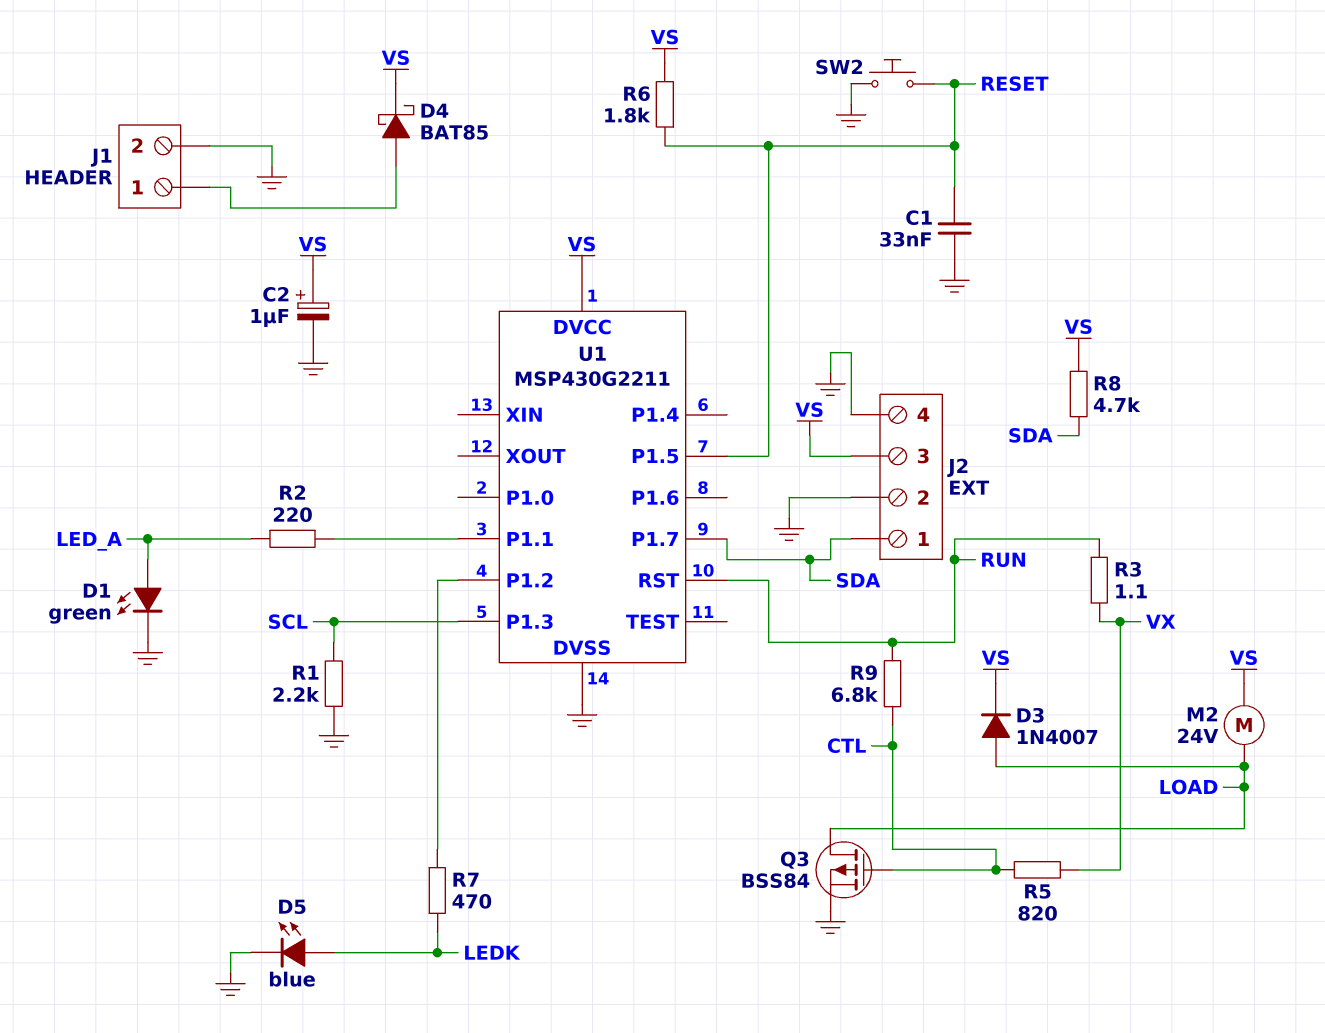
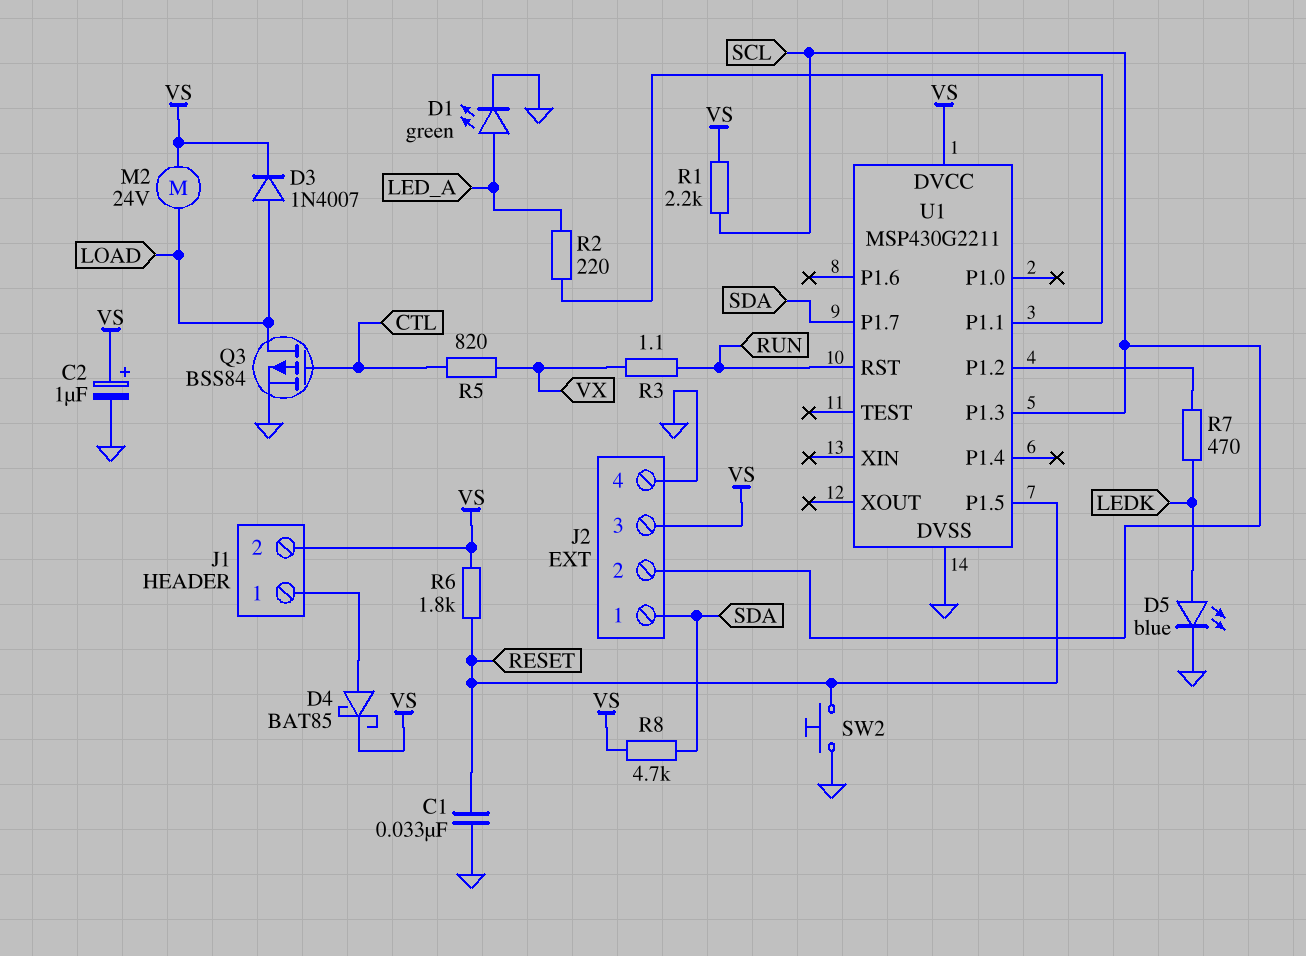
J1 pin 2: GND -> VS
J2 pin 2: GND -> SCL
R1: 2.2k (GND, SCL) -> 2.2k (SCL, VS)
R9: 6.8k (CTL, RUN) -> none

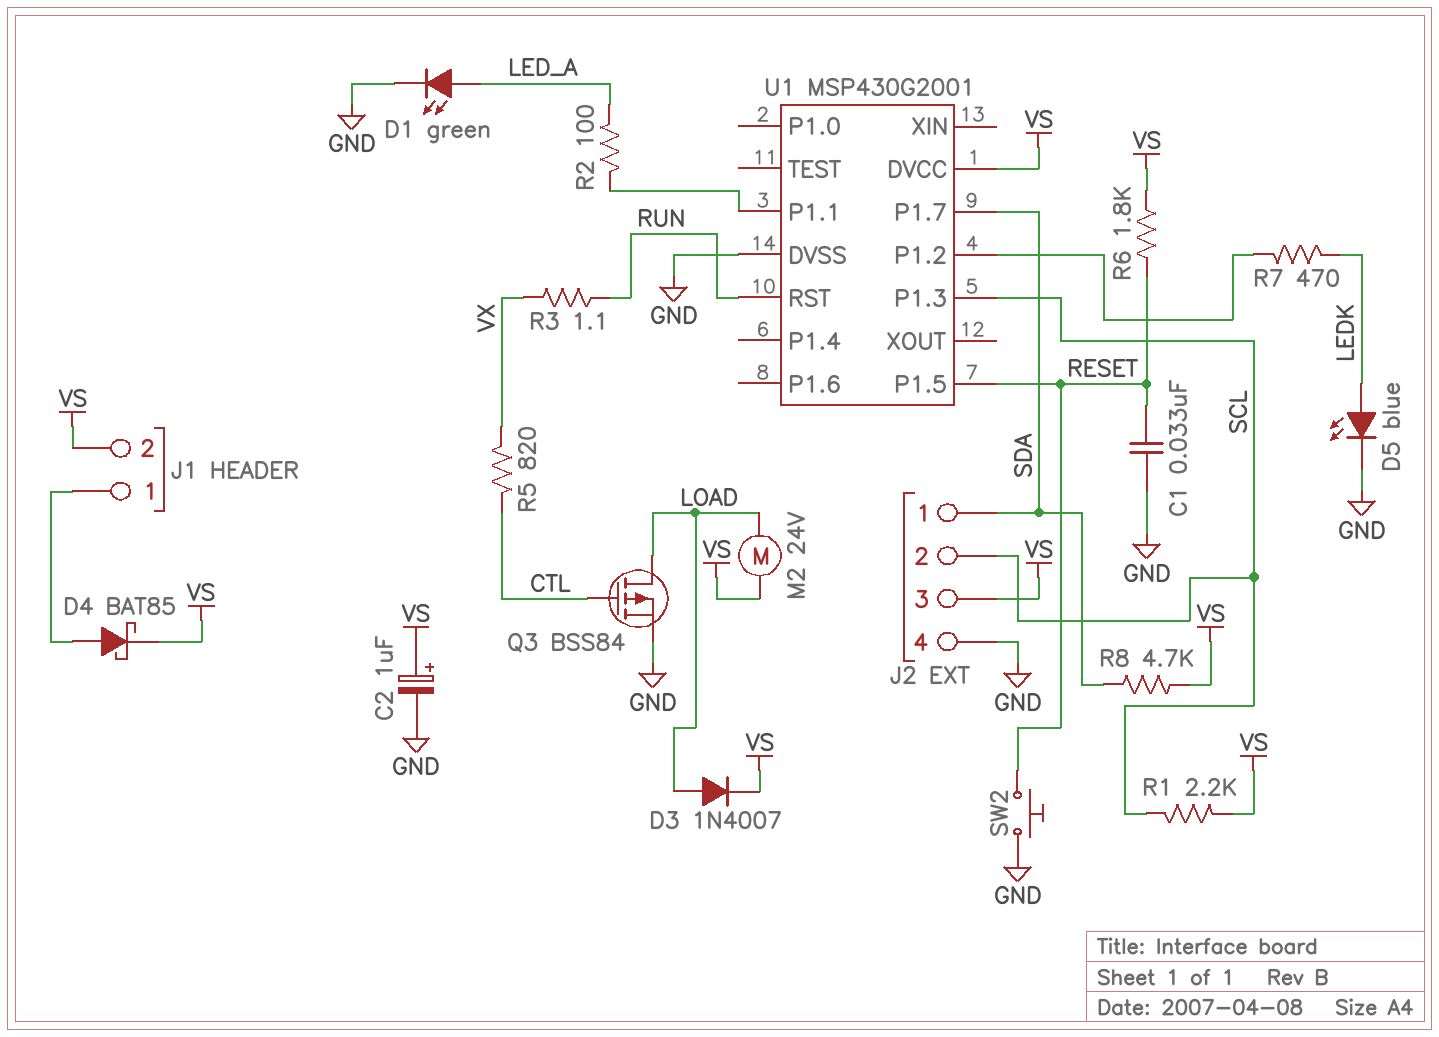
R2: 220 (LED_A, U1/P1.1) -> 100 (LED_A, U1/P1.1)
U1: MSP430G2211 -> MSP430G2001

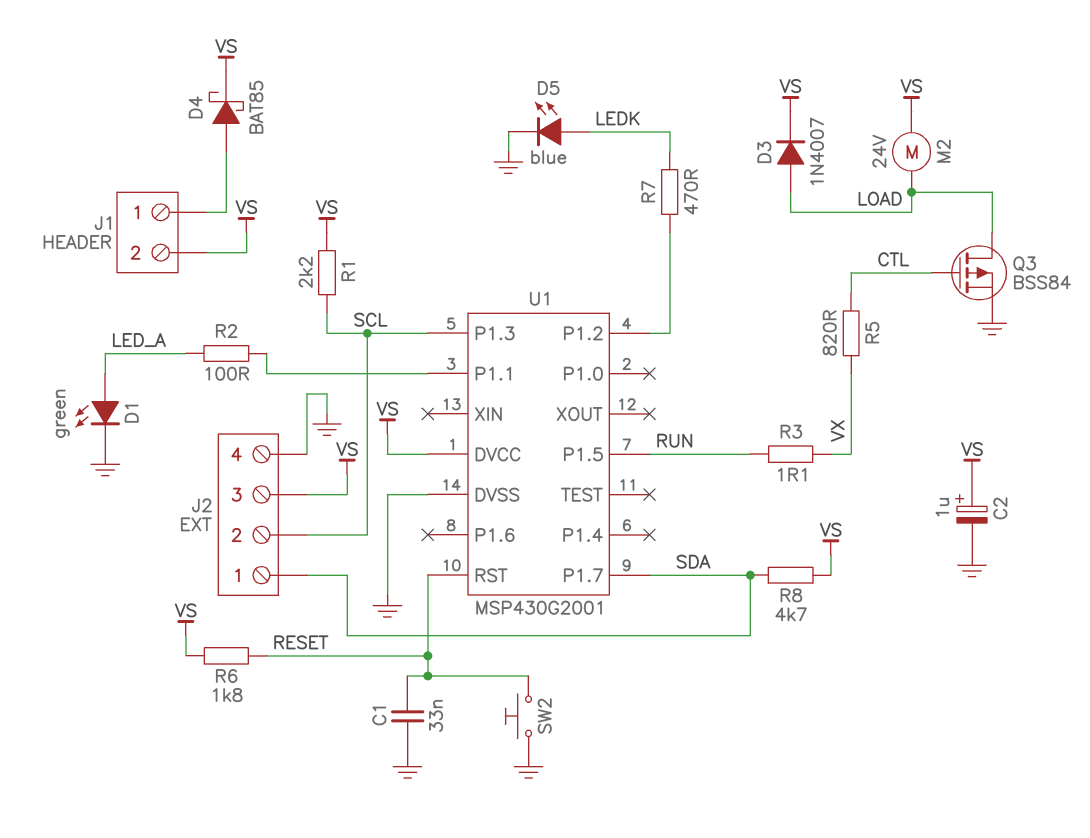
U1 pin P1.5: RESET -> RUN
U1 pin RST: RUN -> RESET

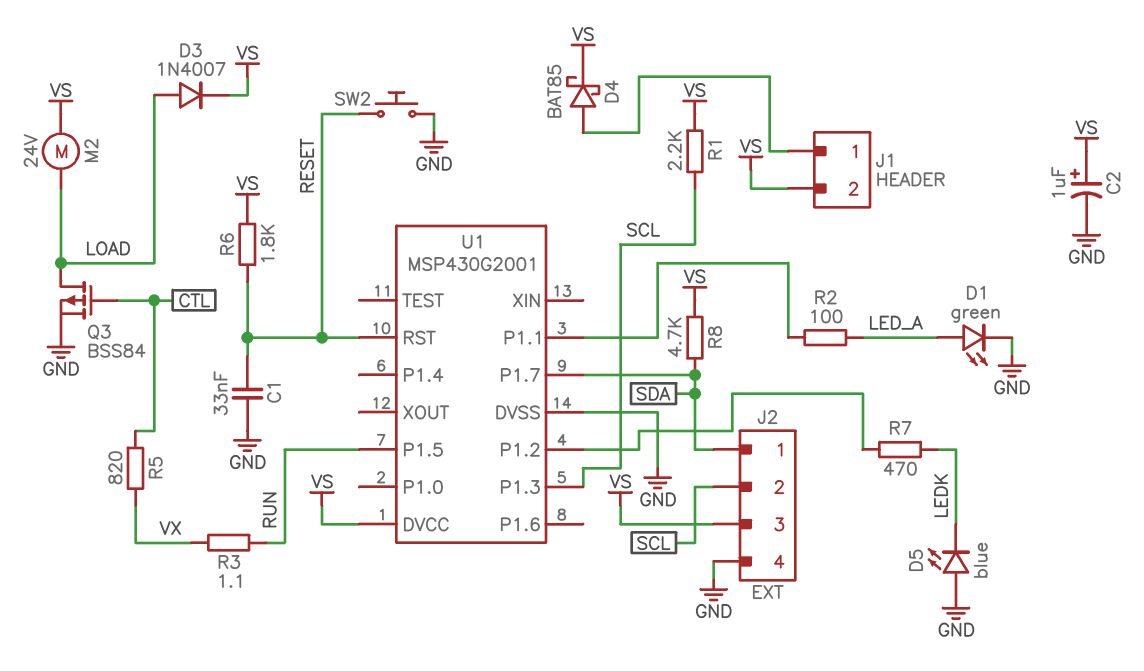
D5: LED blue (A LEDK, K GND) -> LED blue (A GND, K LEDK)

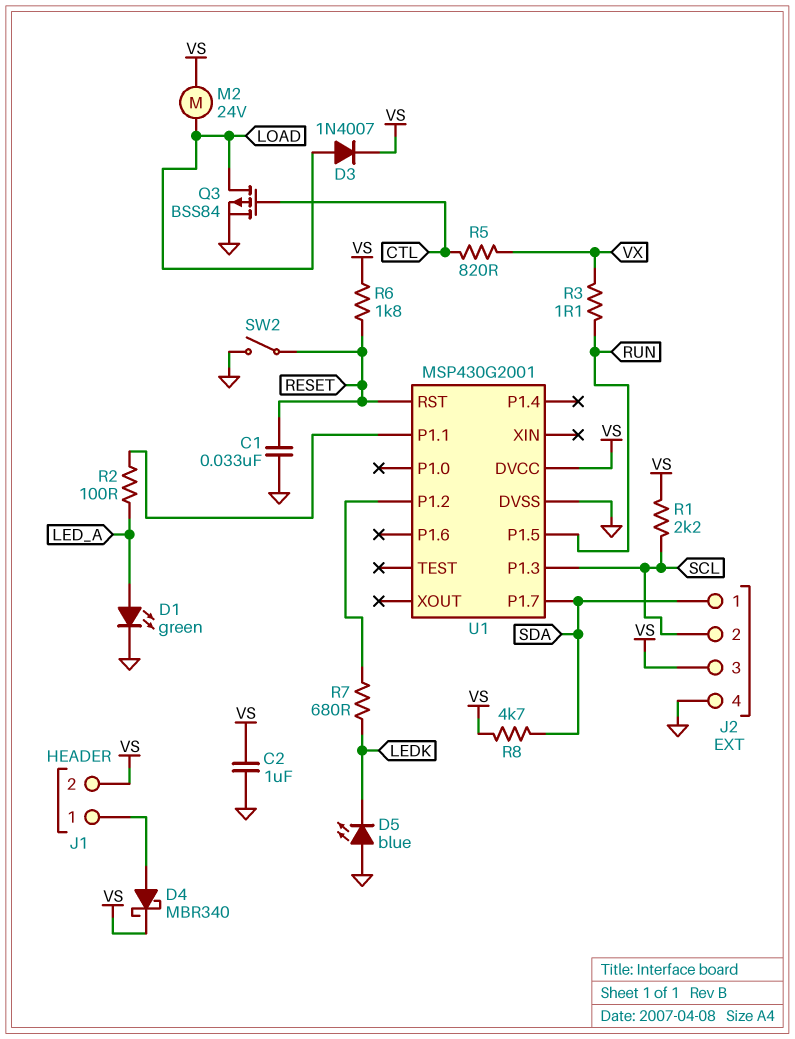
C2: 1uF (plus VS, minus GND) -> 1uF (GND, VS)
D4: schottky BAT85 (A J1/1, K VS) -> schottky MBR340 (A J1/1, K VS)
R7: 470 (LEDK, U1/P1.2) -> 680 (LEDK, U1/P1.2)
SW2: button (GND, RESET) -> switch (GND, RESET)

